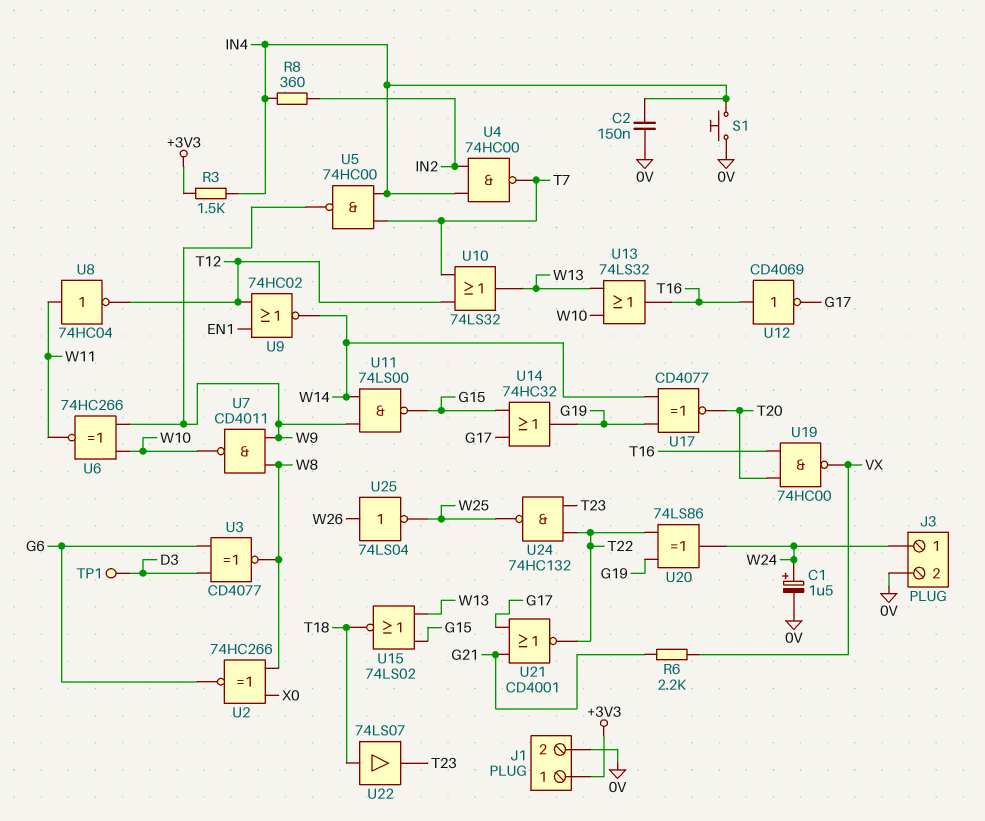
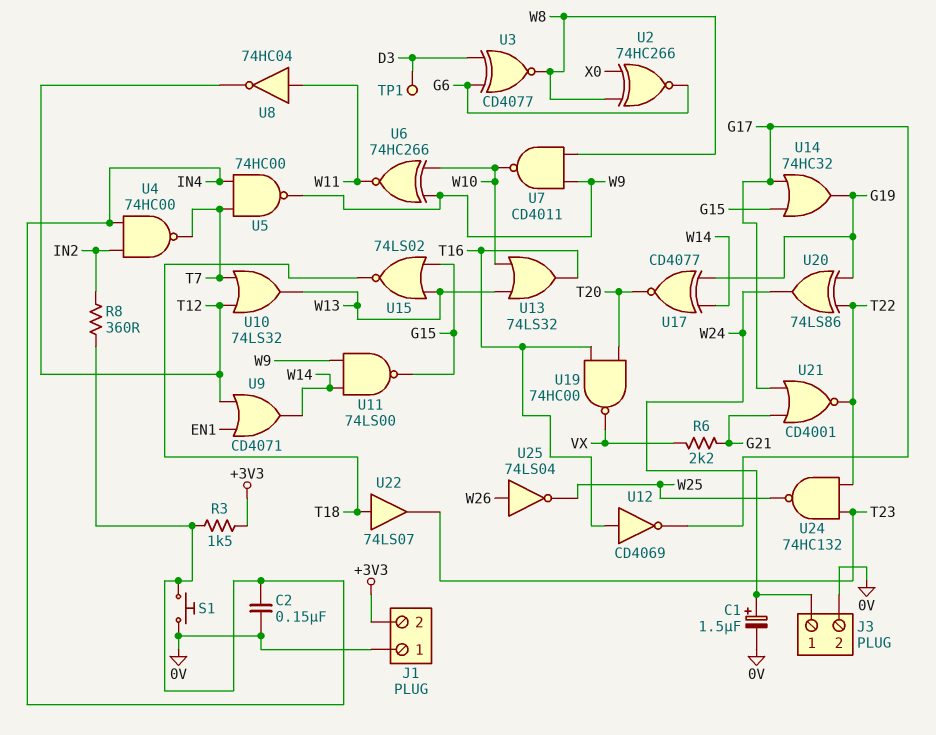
J1 pin 1: +3V3 -> 0V
J1 pin 2: 0V -> +3V3
U9: NOR 74HC02 (in EN1, in T12, out W14) -> OR CD4071 (in EN1, in T12, out W14)

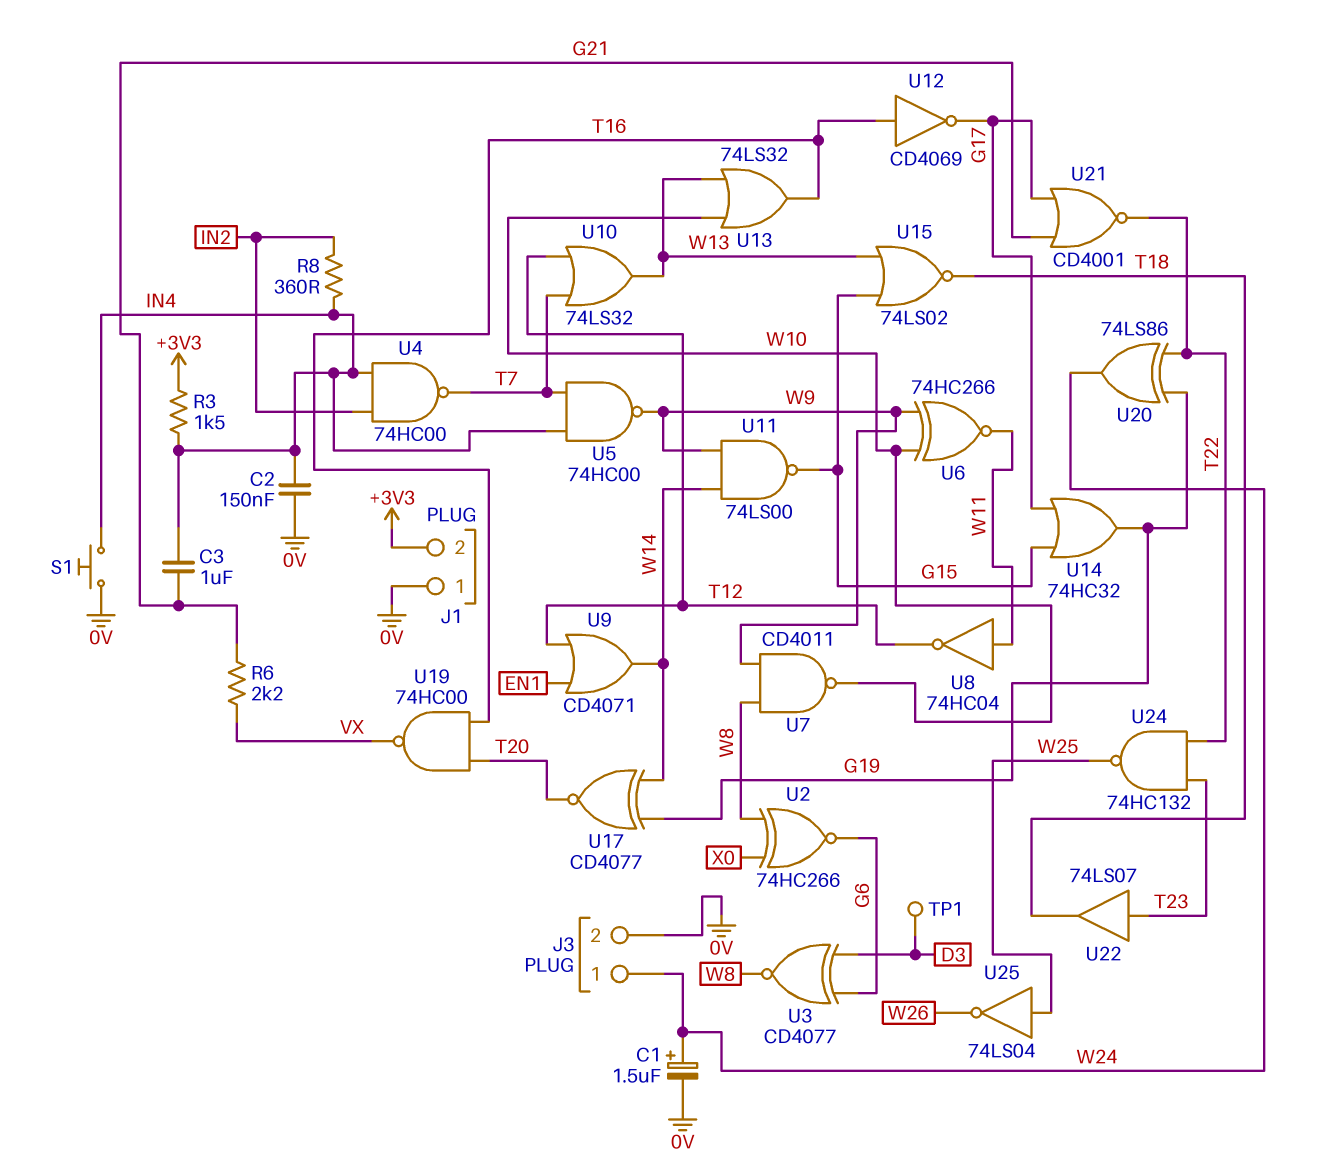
C3: none -> 1uF (G21, IN4)
U22: buffer 74LS07 (in T18, out T23) -> buffer 74LS07 (in T23, out T18)
U25: NOT 74LS04 (in W26, out W25) -> NOT 74LS04 (in W25, out W26)

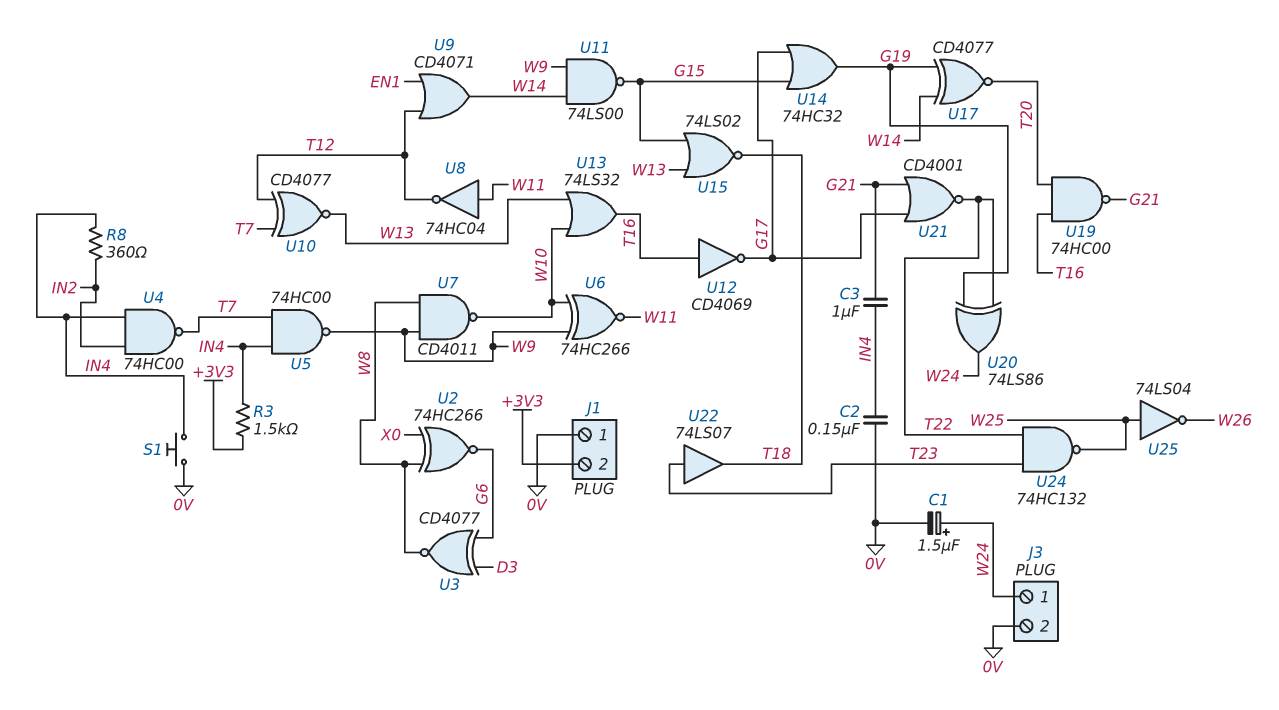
R6: 2.2k (G21, VX) -> none
TP1: test point (D3) -> none
U10: OR 74LS32 (in T7, in T12, out W13) -> XNOR CD4077 (in T7, in T12, out W13)
U19: NAND 74HC00 (in T16, in T20, out VX) -> NAND 74HC00 (in T16, in T20, out G21)

